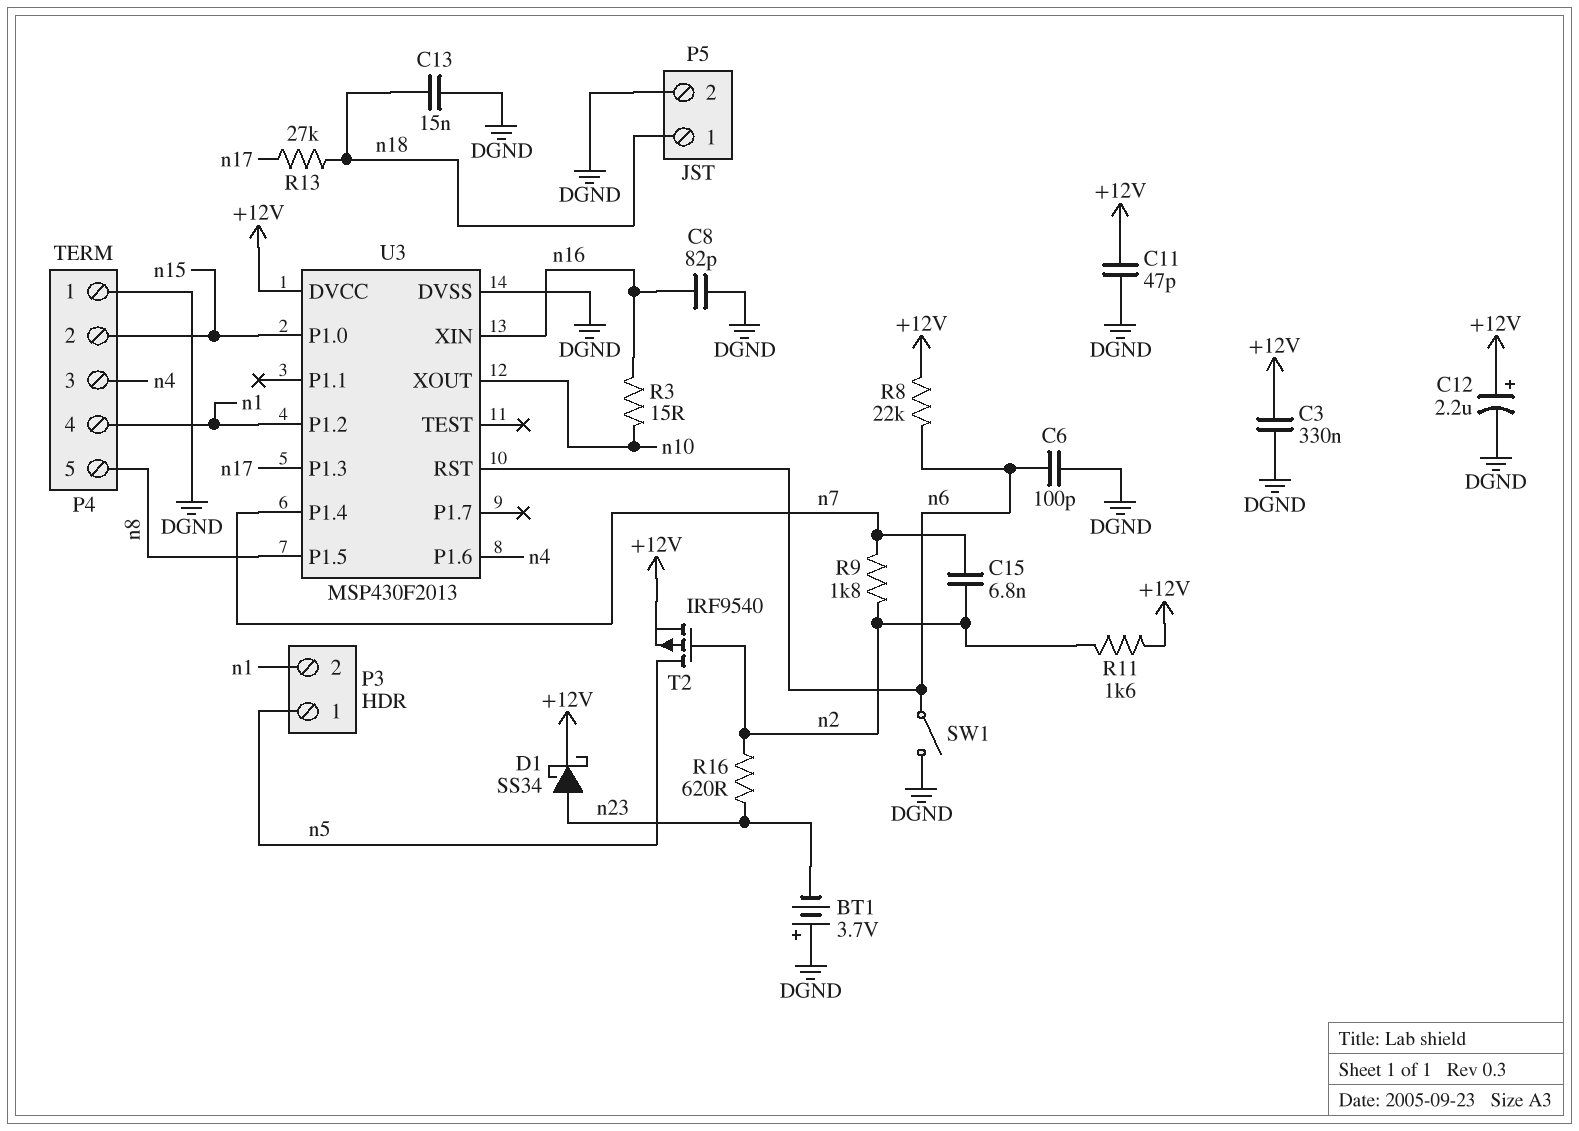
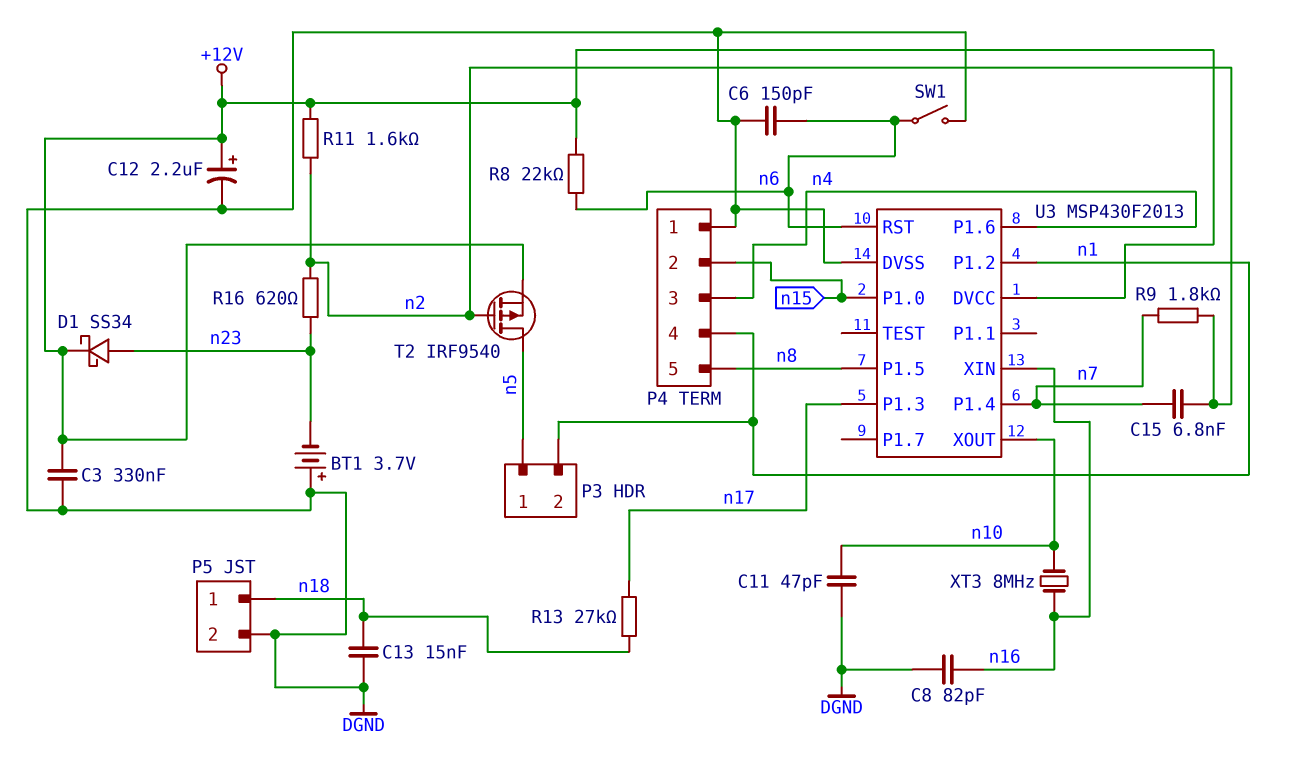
C6: 100pF (DGND, n6) -> 150pF (DGND, n6)
C11: 47pF (+12V, DGND) -> 47pF (DGND, n10)
R3: 15 (n10, n16) -> none
XT3: none -> 8MHz (n10, n16)

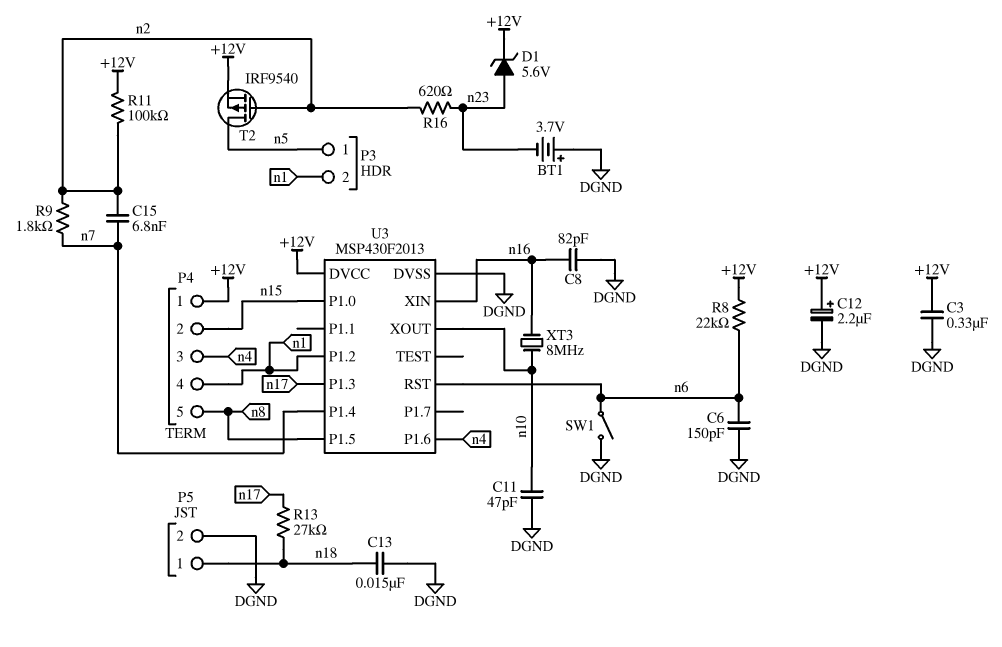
D1: schottky SS34 (A n23, K +12V) -> zener 5.6V (A n23, K +12V)
P4 pin 1: DGND -> +12V
R11: 1.6k (+12V, n2) -> 100k (+12V, n2)

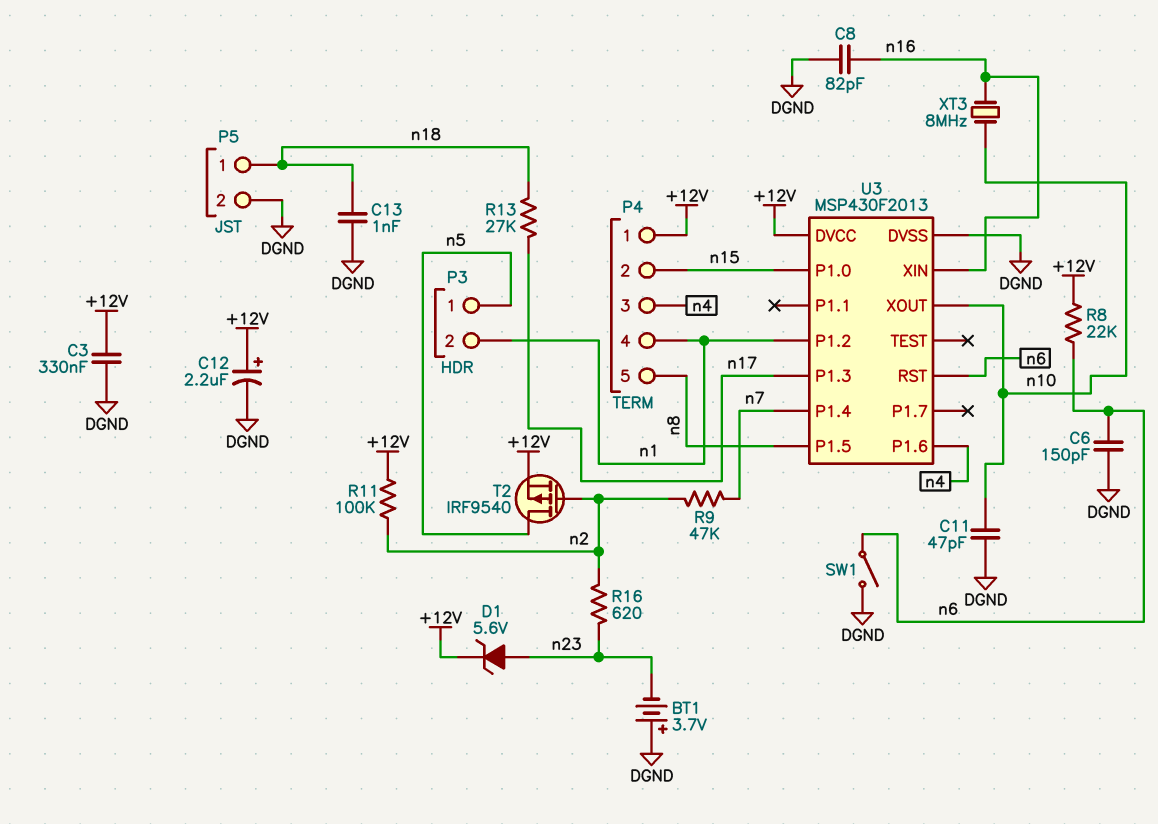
C13: 15nF (DGND, n18) -> 1nF (DGND, n18)
C15: 6.8nF (n2, n7) -> none
R9: 1.8k (n2, n7) -> 47k (n2, n7)

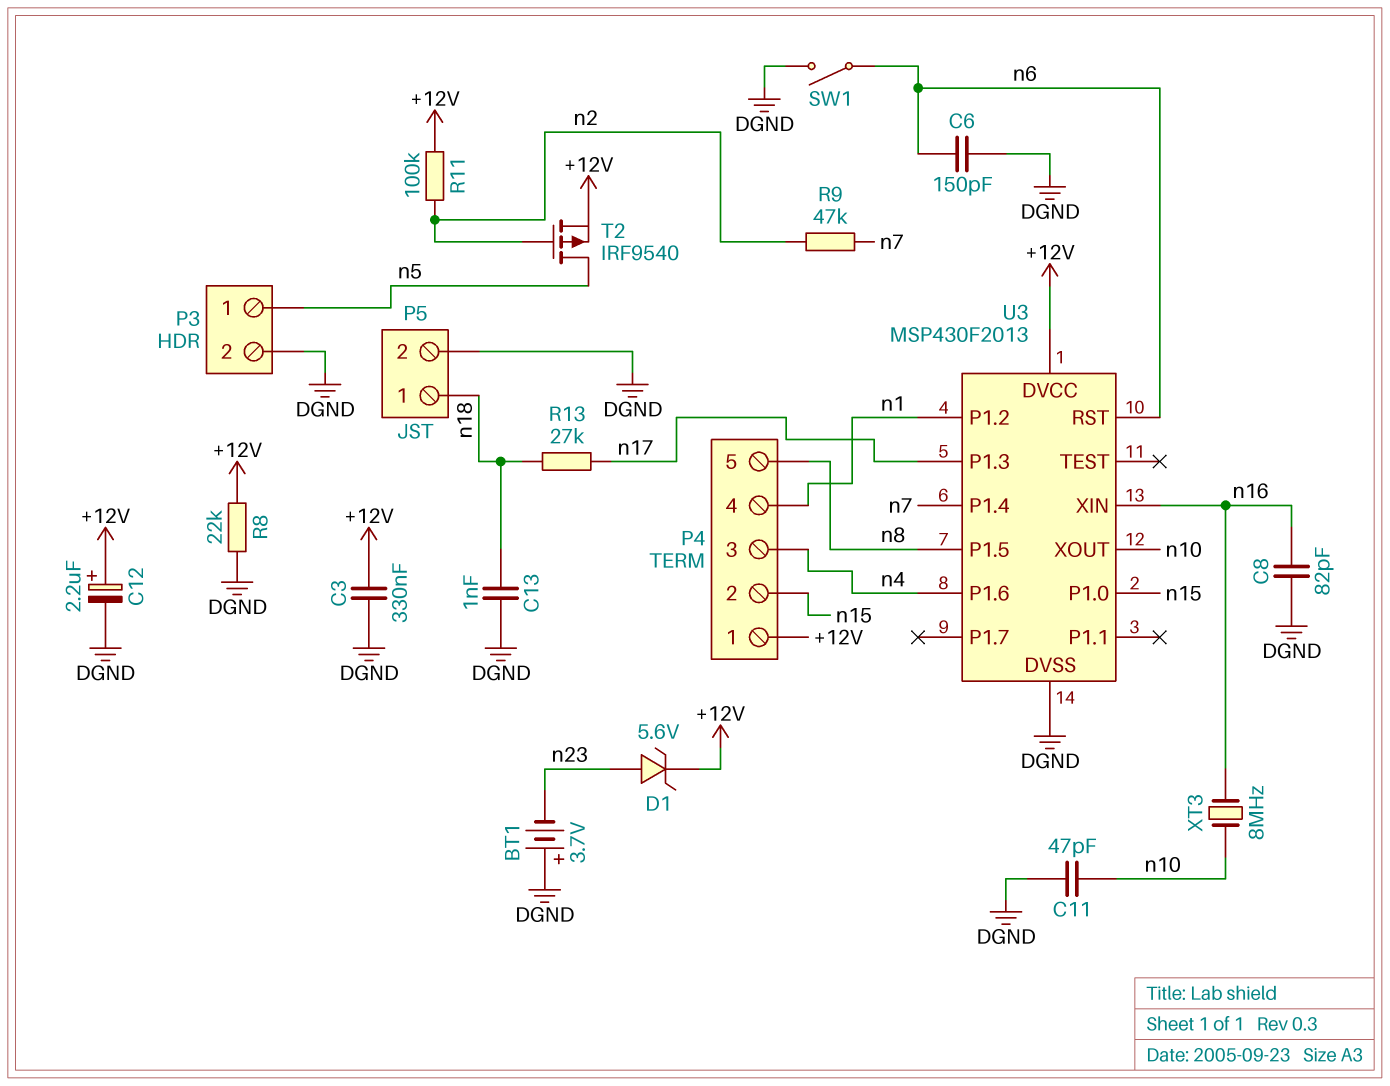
P3 pin 2: n1 -> DGND
R8: 22k (+12V, n6) -> 22k (+12V, DGND)
R16: 620 (n2, n23) -> none

